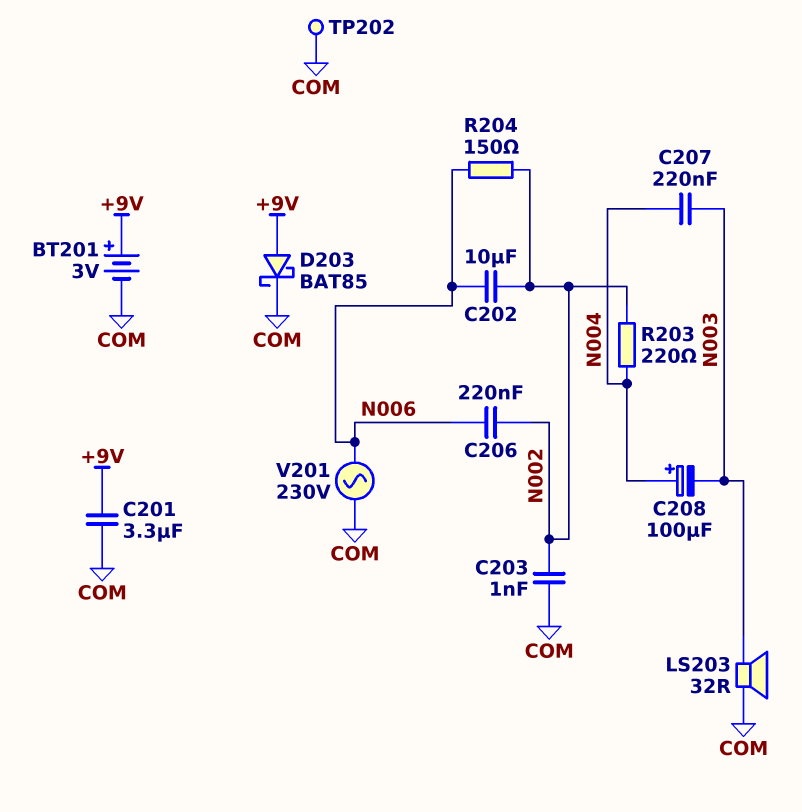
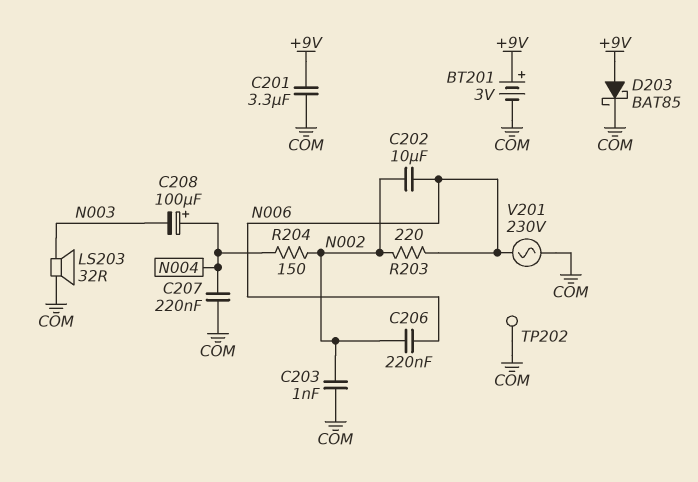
C207: 220nF (N003, N004) -> 220nF (COM, N004)
R203: 220 (N002, N004) -> 220 (N002, N006)
R204: 150 (N002, N006) -> 150 (N002, N004)

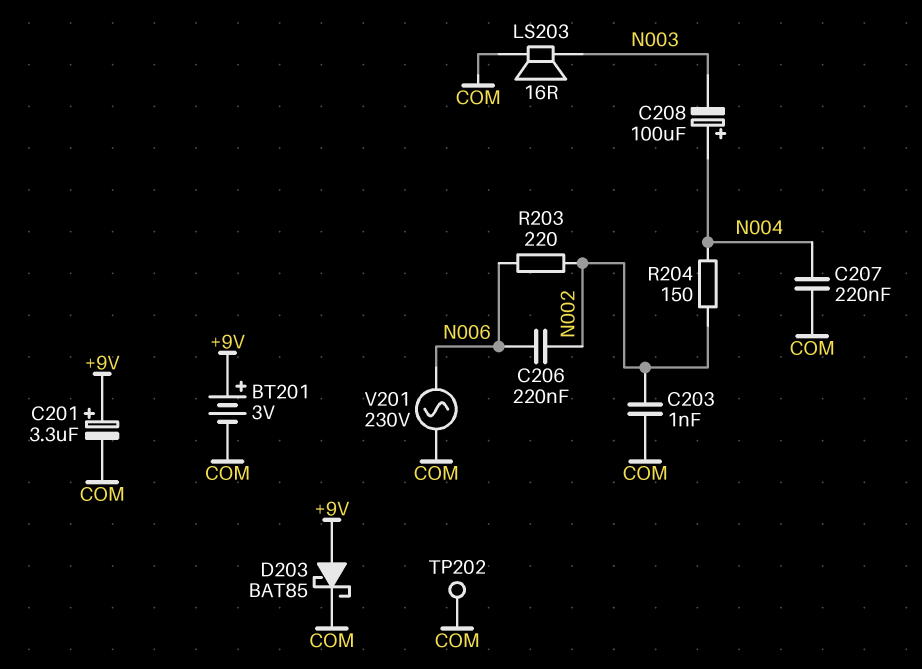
C201: 3.3uF (+9V, COM) -> 3.3uF (plus +9V, minus COM)
C202: 10uF (N002, N006) -> none
LS203: speaker 32R (COM, N003) -> speaker 16R (COM, N003)

